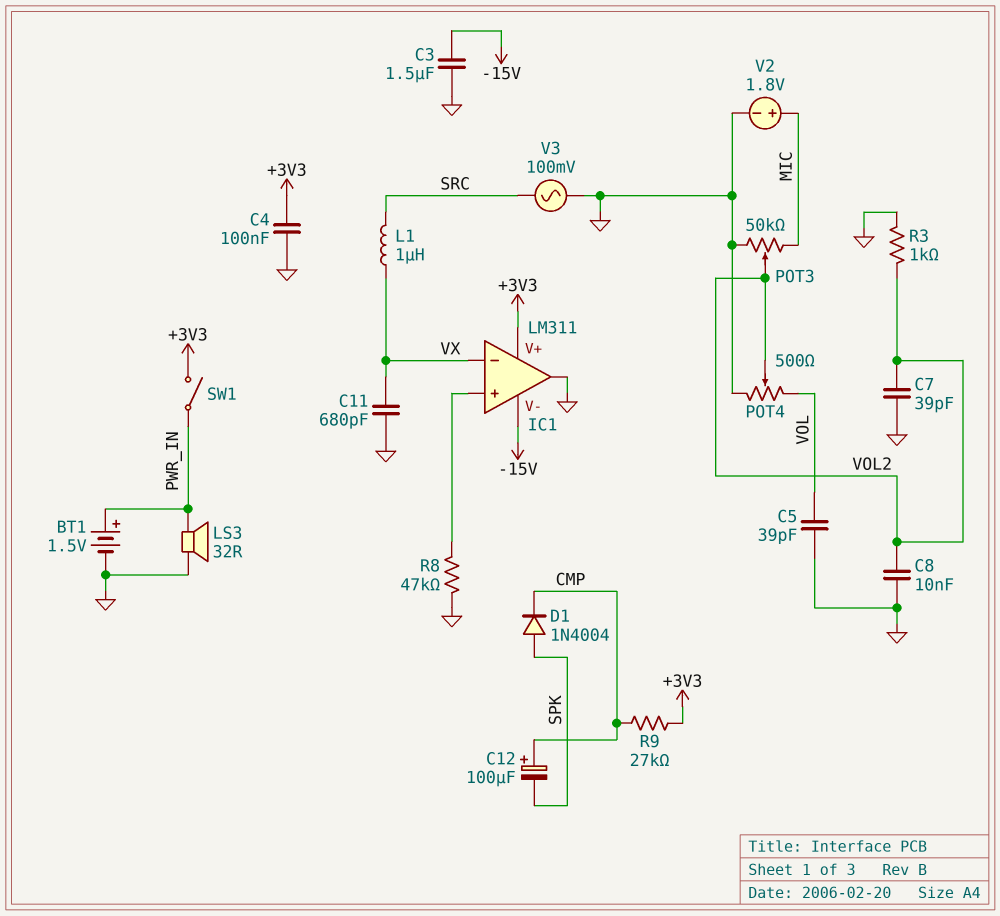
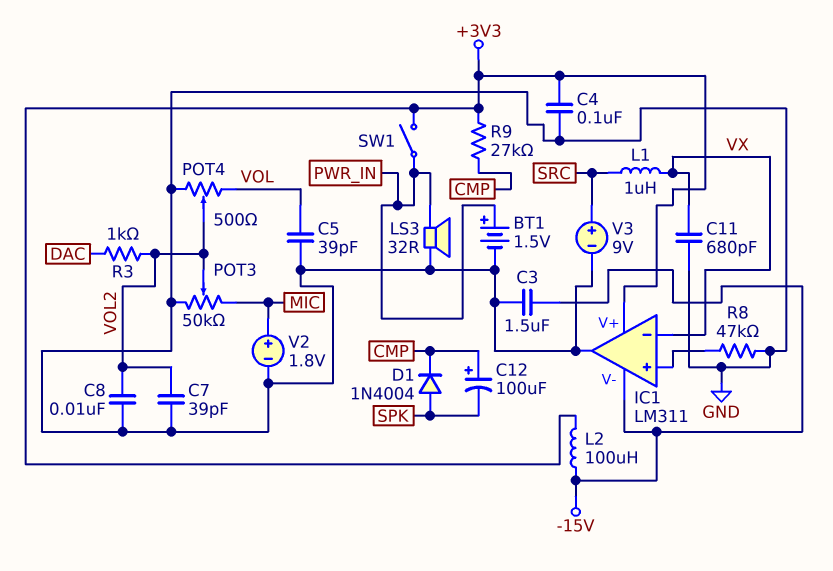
L2: none -> 100uH (+3V3, -15V)
R3: 1k (GND, VOL2) -> 1k (DAC, VOL2)
V3: AC 100mV (GND, SRC) -> 9V (plus SRC, minus GND)

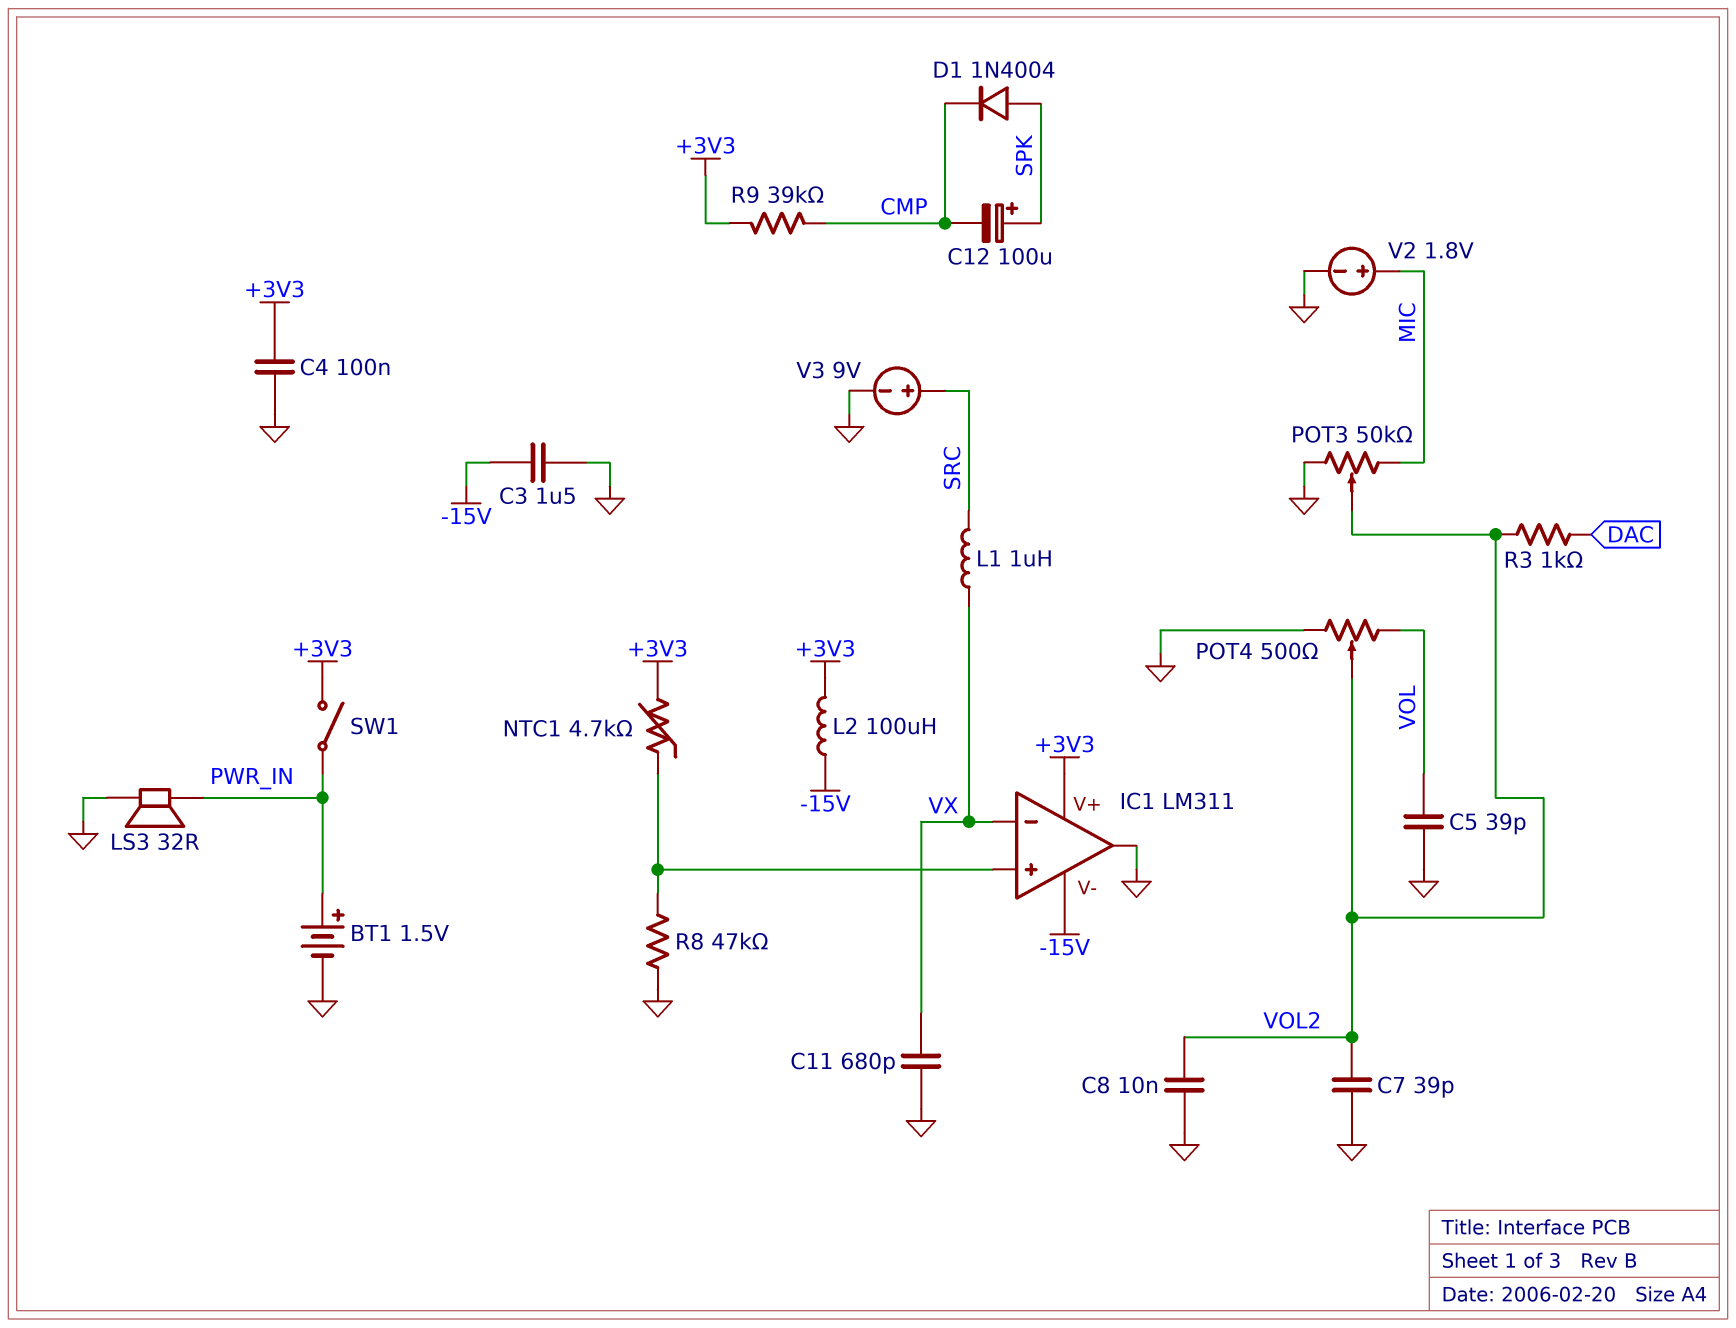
C12: 100uF (plus CMP, minus SPK) -> 100uF (plus SPK, minus CMP)
NTC1: none -> 4.7k (+3V3, IC1/in+)
R9: 27k (+3V3, CMP) -> 39k (+3V3, CMP)

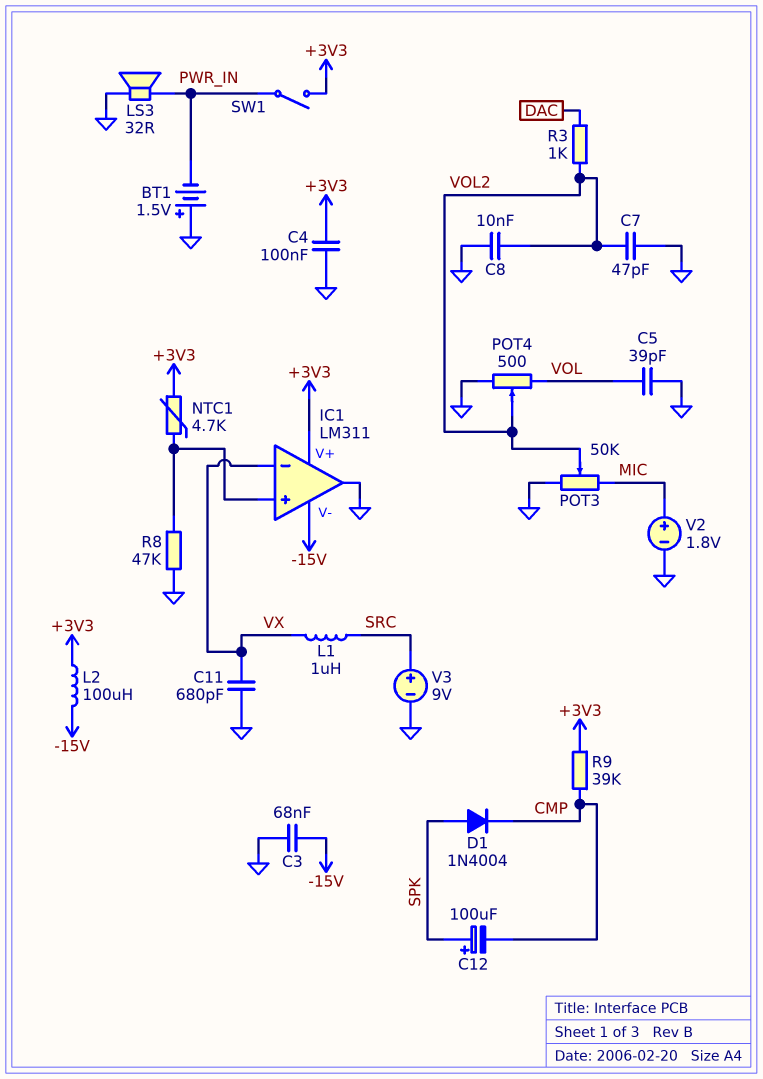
BT1: 1.5V (plus PWR_IN, minus GND) -> 1.5V (plus GND, minus PWR_IN)
C3: 1.5uF (-15V, GND) -> 68nF (-15V, GND)
C7: 39pF (GND, VOL2) -> 47pF (GND, VOL2)

